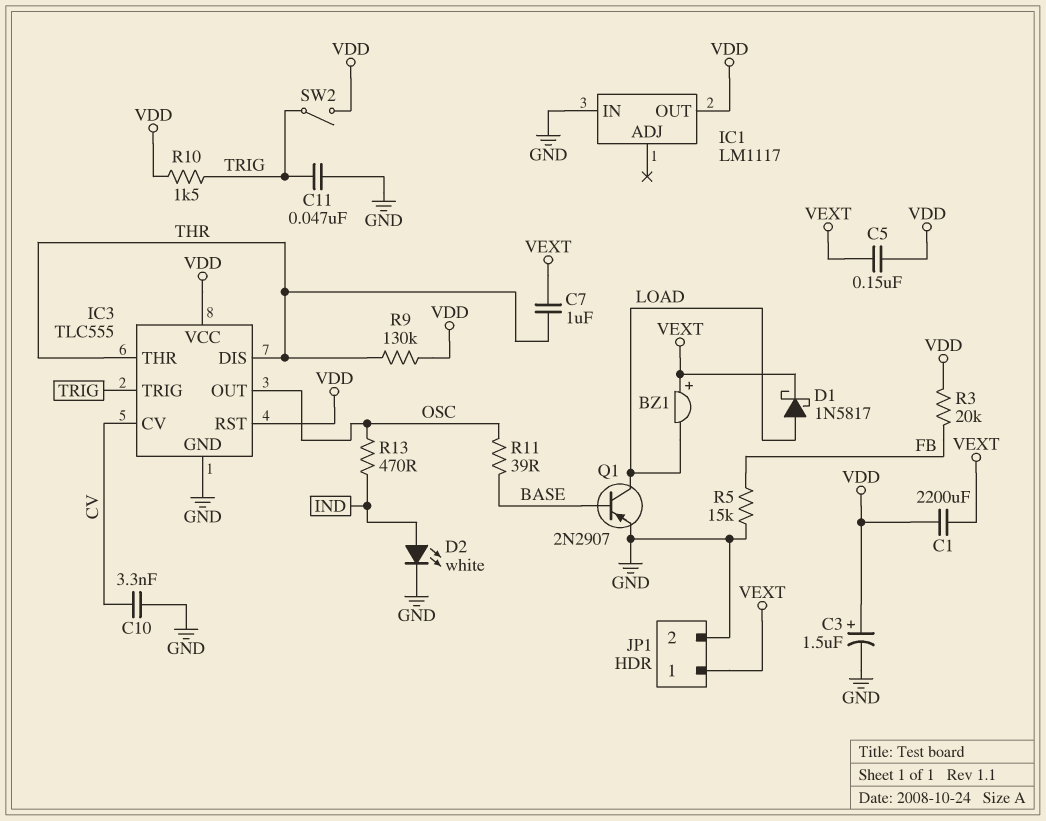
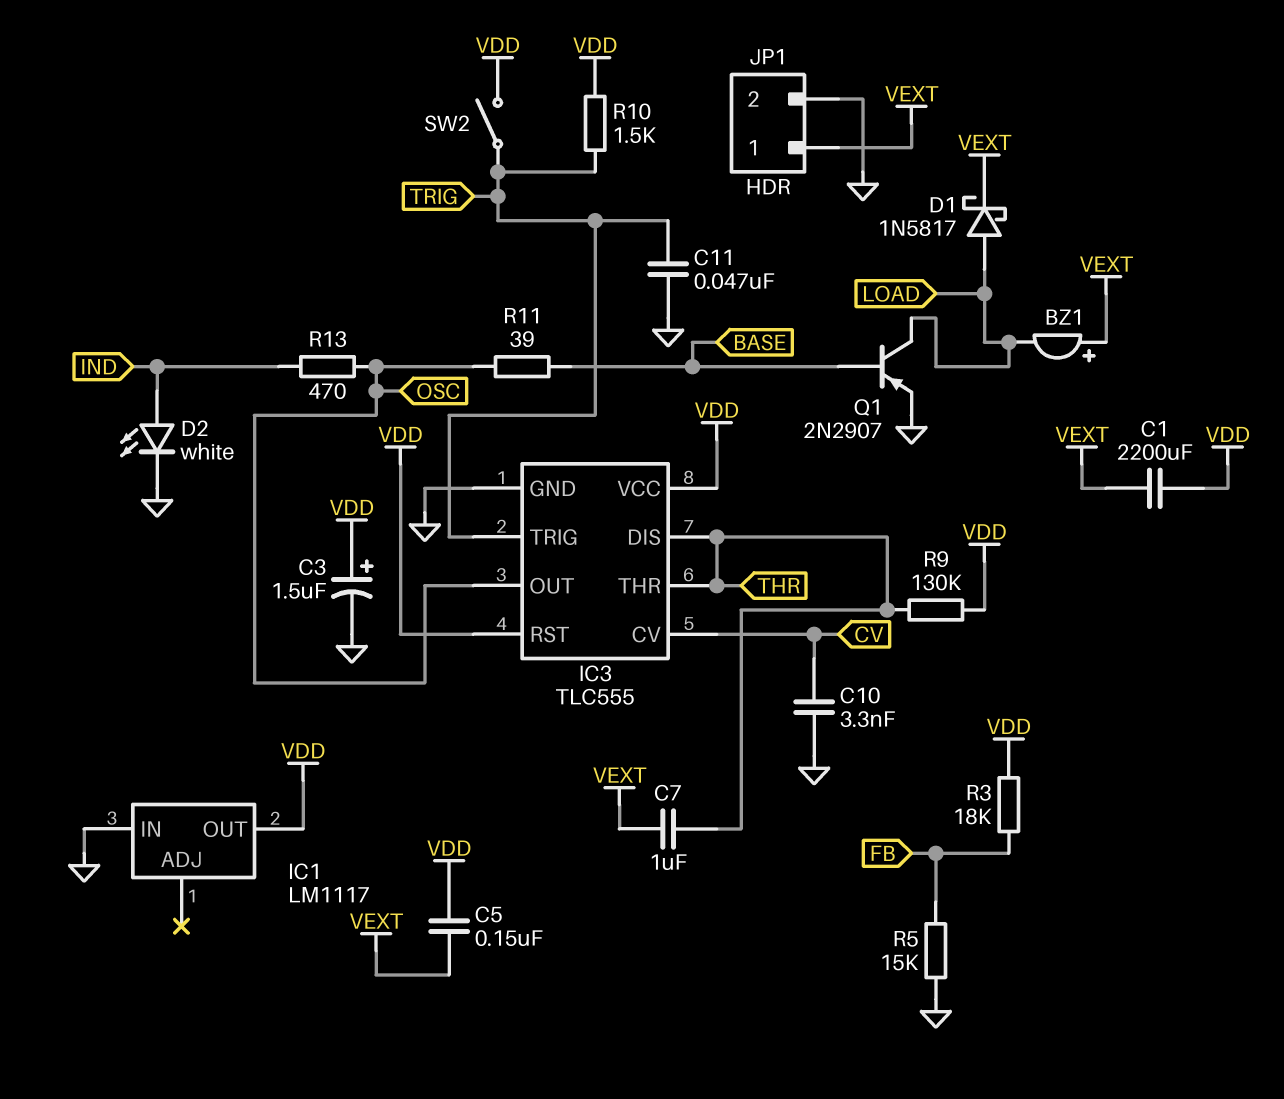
R3: 20k (FB, VDD) -> 18k (FB, VDD)

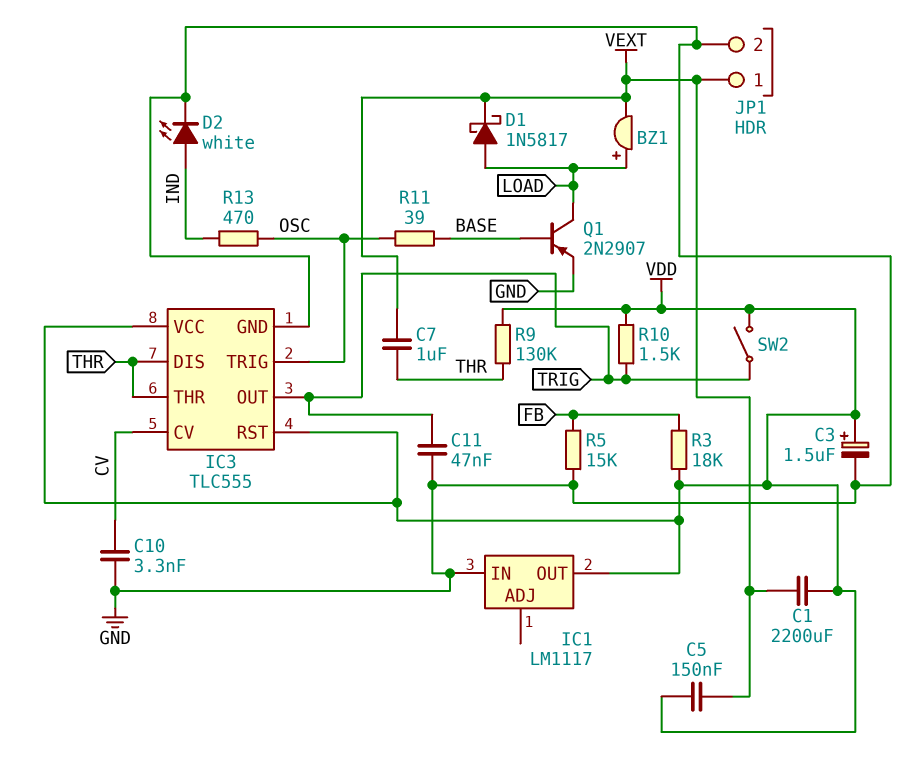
BZ1: buzzer (plus VEXT, minus LOAD) -> buzzer (plus LOAD, minus VEXT)
IC3 pin OUT: OSC -> TRIG
IC3 pin TRIG: TRIG -> OSC

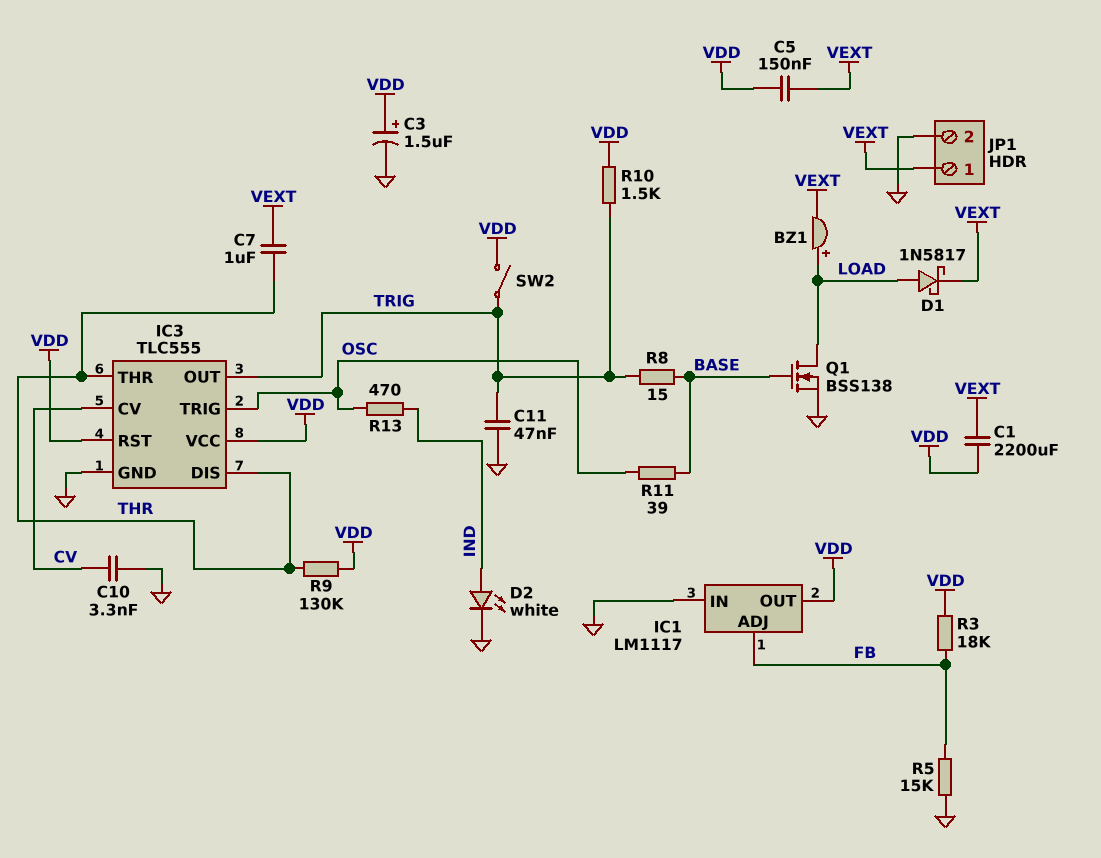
IC1 pin ADJ: none -> FB
Q1: PNP 2N2907 (B BASE, C LOAD, E GND) -> NMOS BSS138 (G BASE, D LOAD, S GND)
R8: none -> 15 (BASE, TRIG)

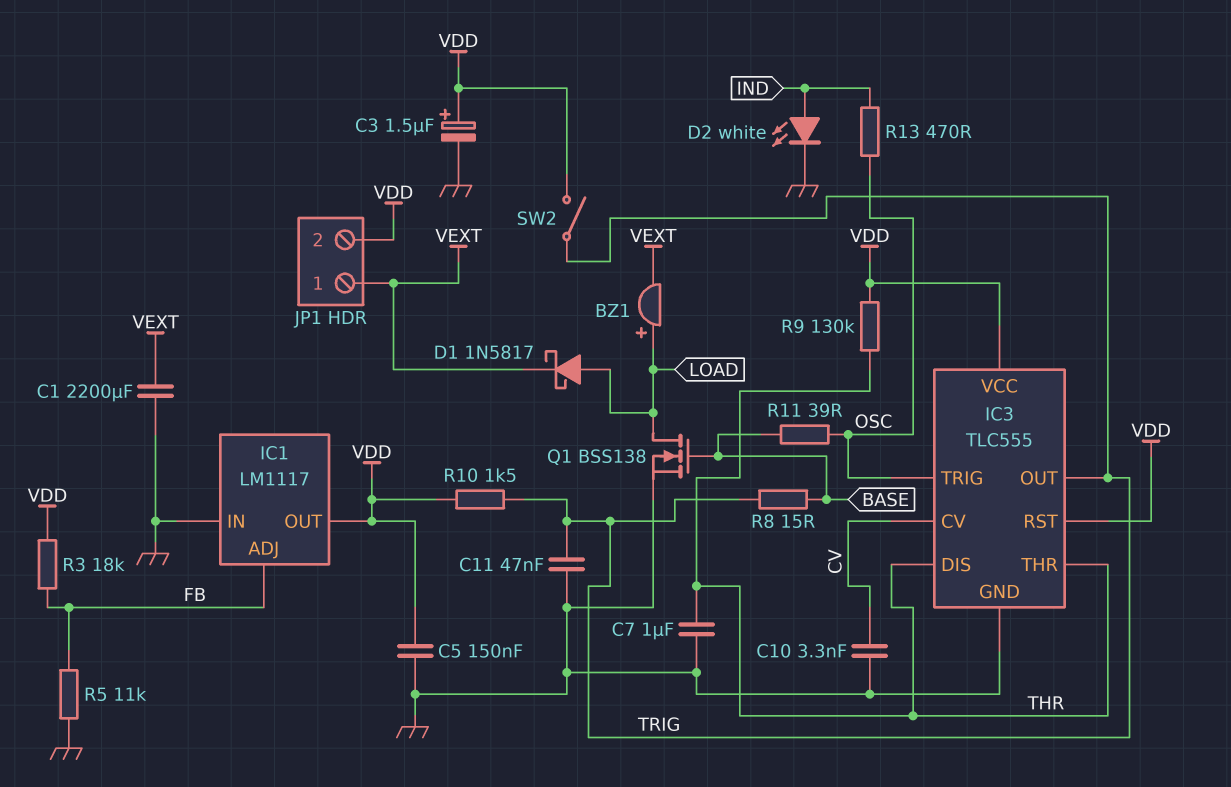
C1: 2200uF (VDD, VEXT) -> 2200uF (GND, VEXT)
C5: 150nF (VDD, VEXT) -> 150nF (GND, VDD)
C7: 1uF (THR, VEXT) -> 1uF (GND, THR)
JP1 pin 2: GND -> VDD
R5: 15k (FB, GND) -> 11k (FB, GND)

